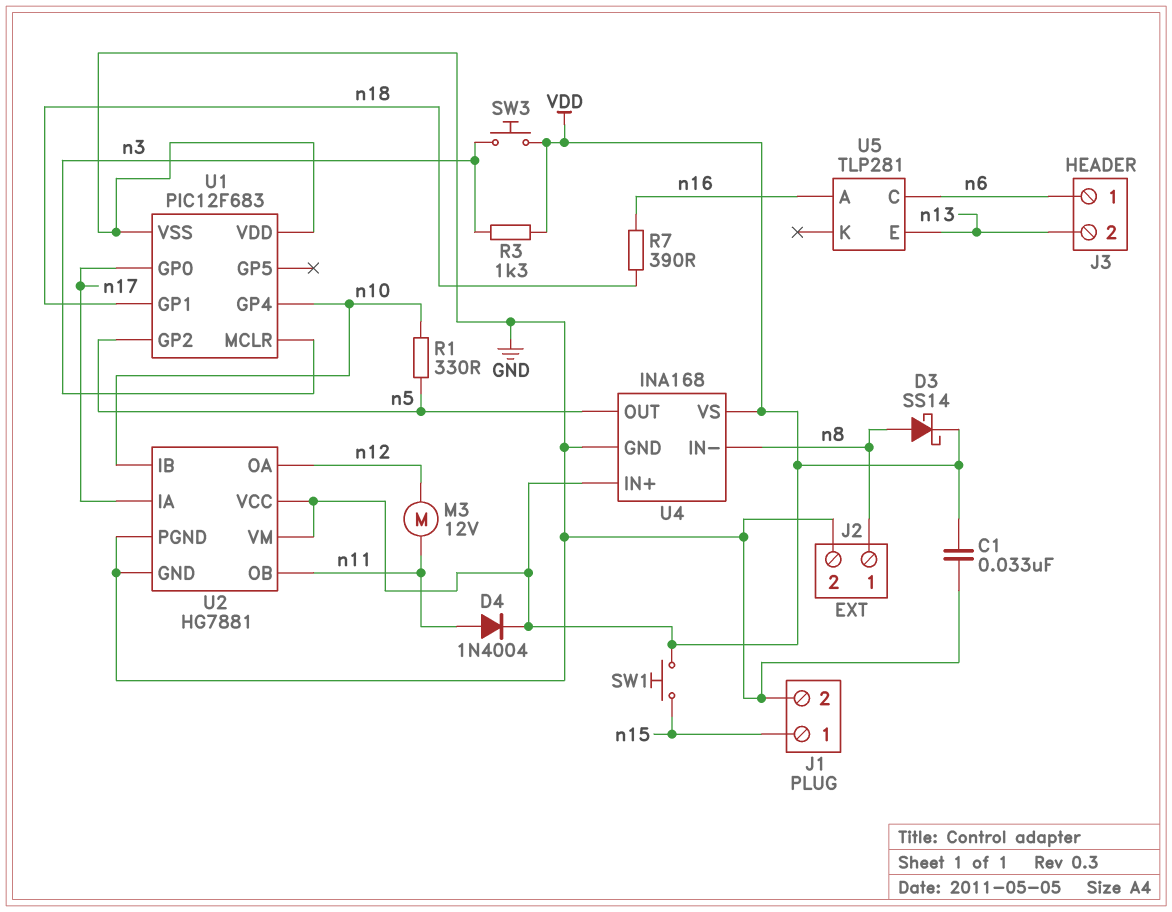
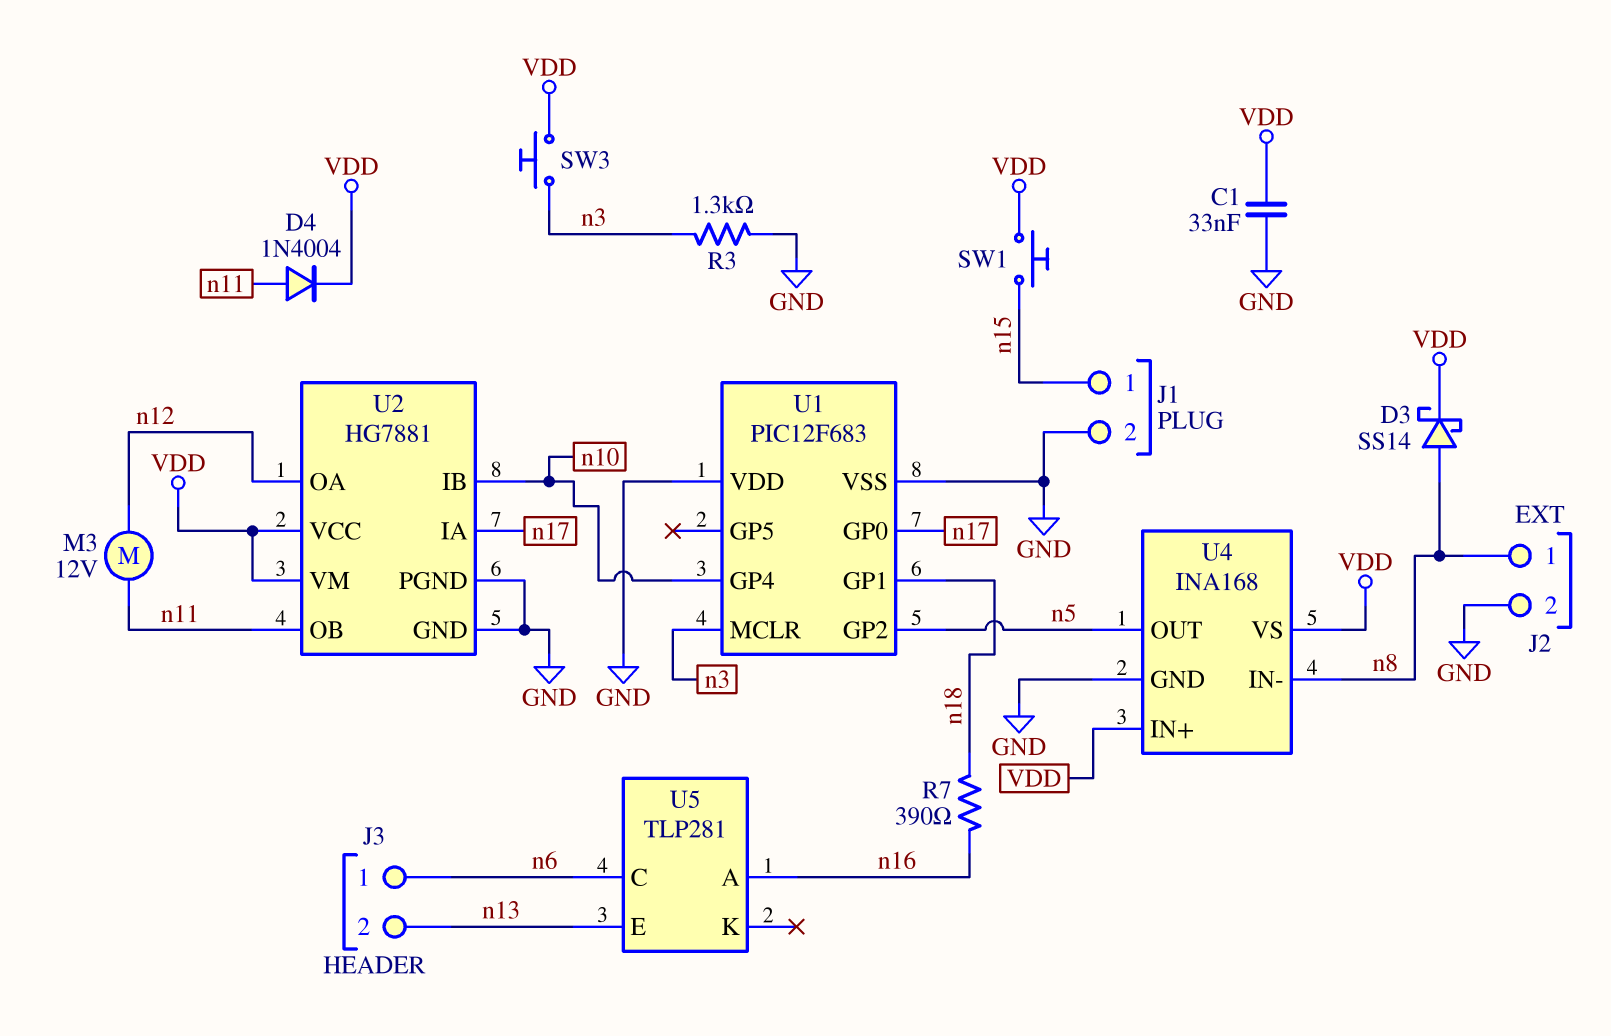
R1: 330 (n5, n10) -> none
R3: 1.3k (VDD, n3) -> 1.3k (GND, n3)

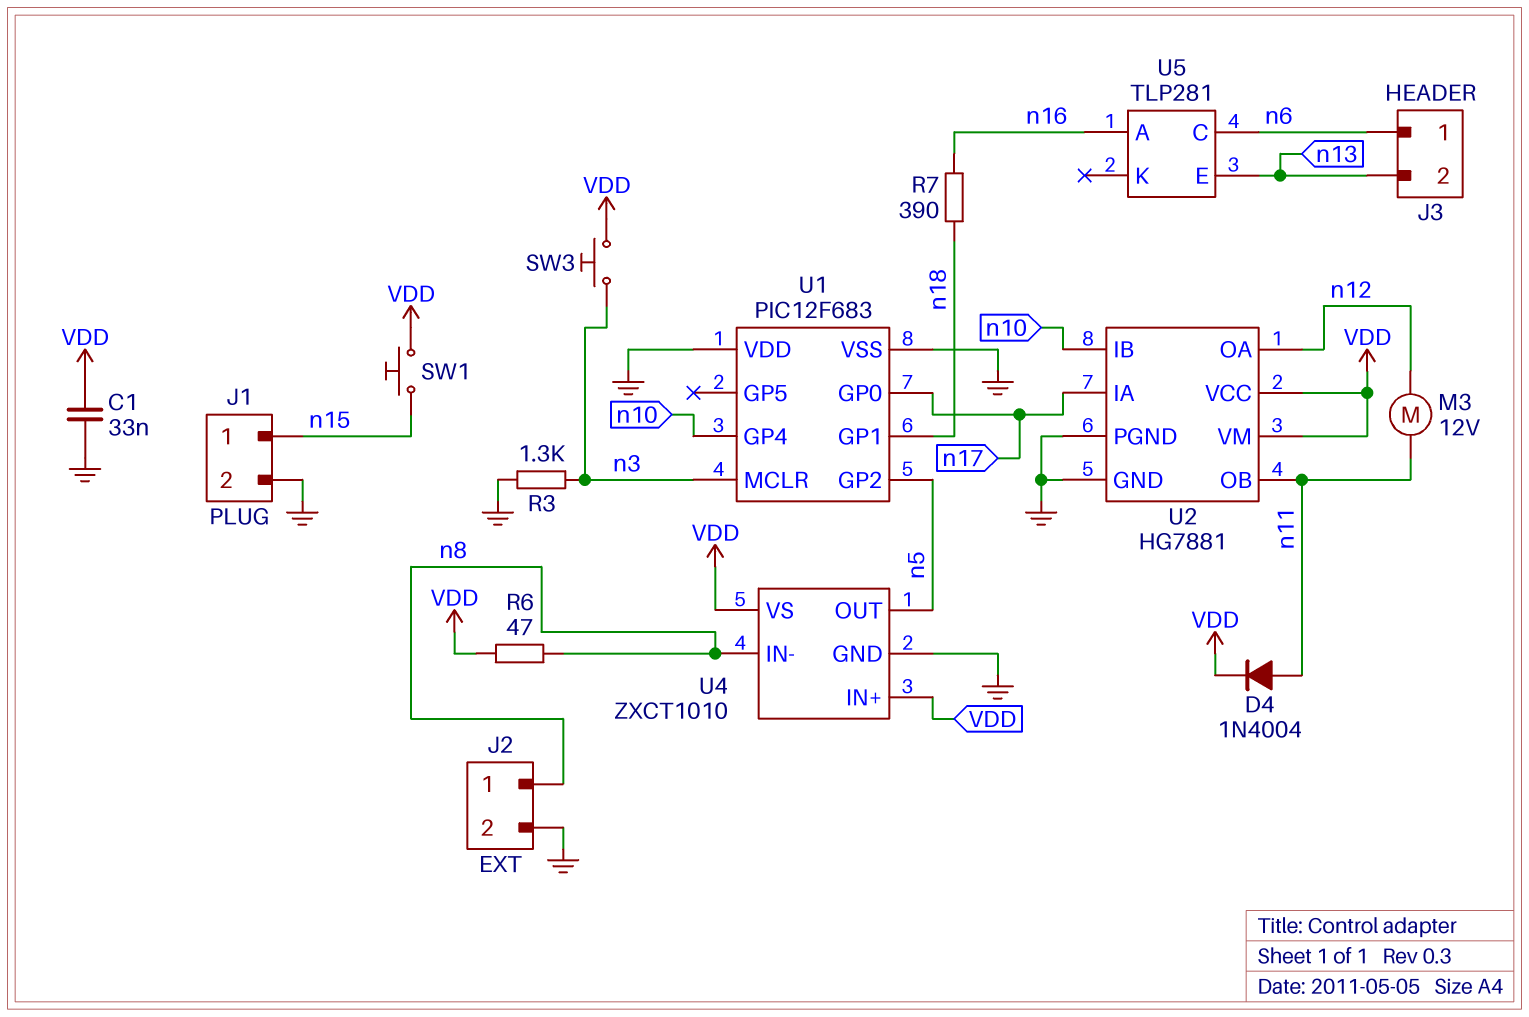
D3: schottky SS14 (A n8, K VDD) -> none
R6: none -> 47 (VDD, n8)
U4: INA168 -> ZXCT1010

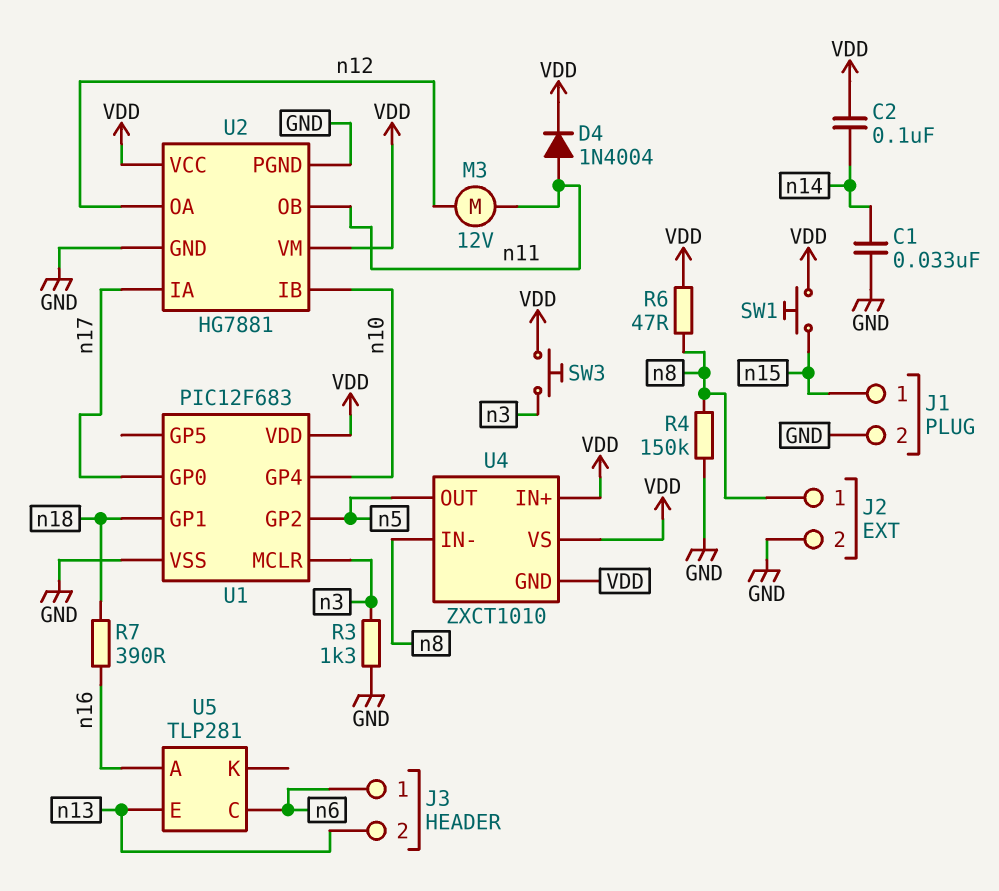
C1: 33nF (GND, VDD) -> 33nF (GND, n14)
C2: none -> 100nF (VDD, n14)
R4: none -> 150k (GND, n8)
U1 pin VDD: GND -> VDD
U4 pin GND: GND -> VDD

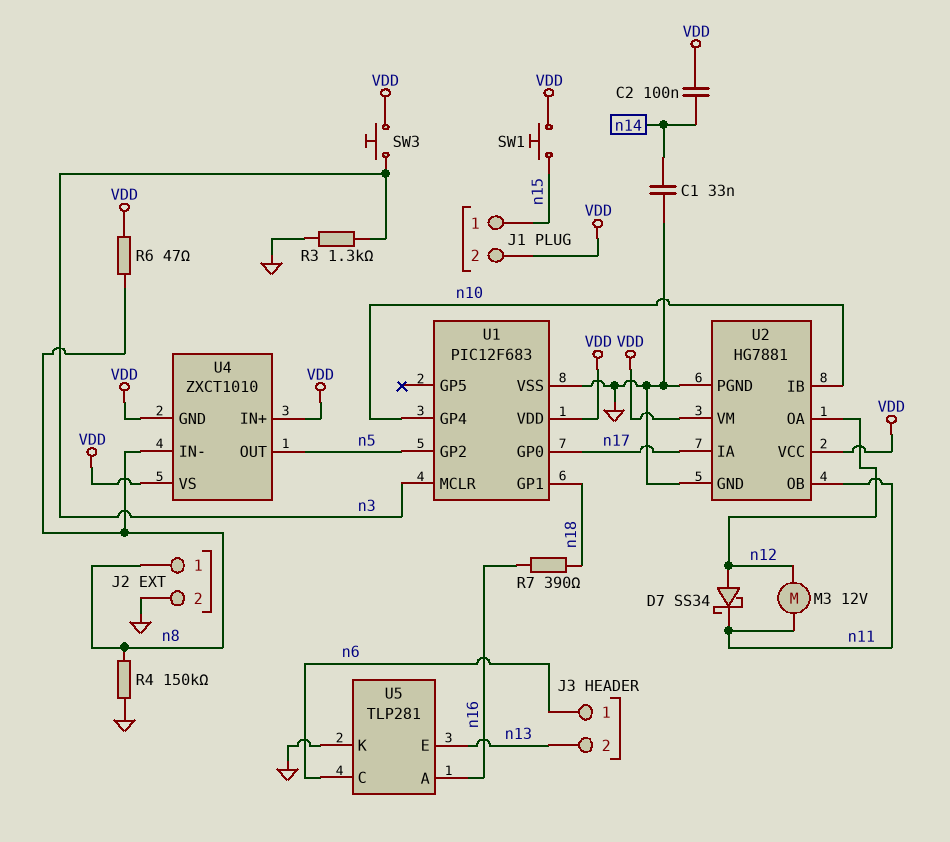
D4: diode 1N4004 (A n11, K VDD) -> none
D7: none -> schottky SS34 (A n12, K n11)
J1 pin 2: GND -> VDD
U5 pin K: none -> GND

